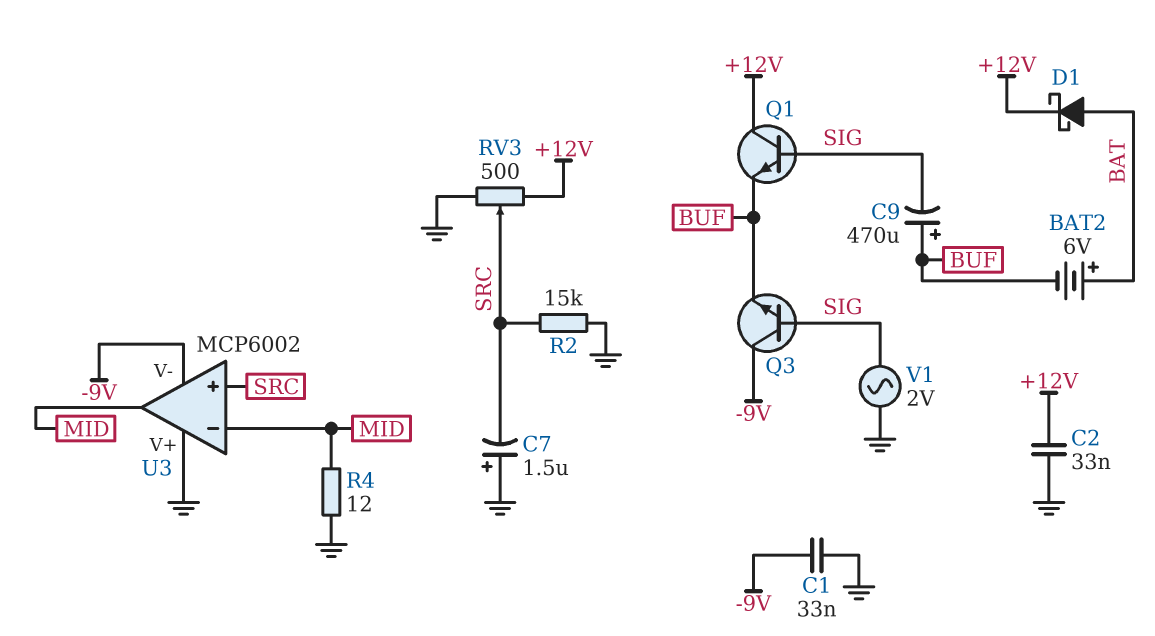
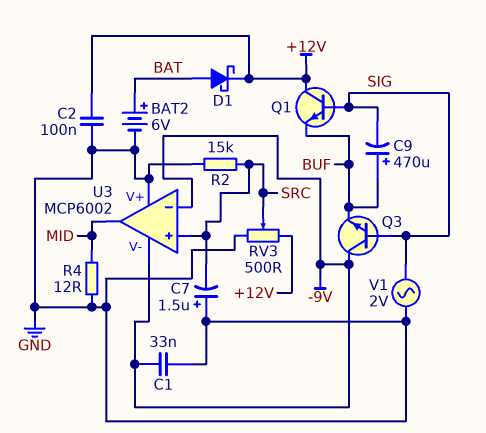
BAT2: 6V (plus BAT, minus BUF) -> 6V (plus BAT, minus GND)
C2: 33nF (+12V, GND) -> 100nF (+12V, GND)
U3 pin in-: MID -> -9V

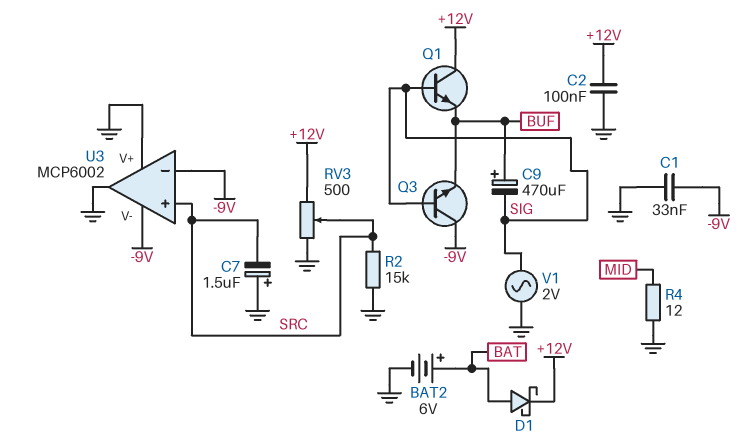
U3 pin out: MID -> GND

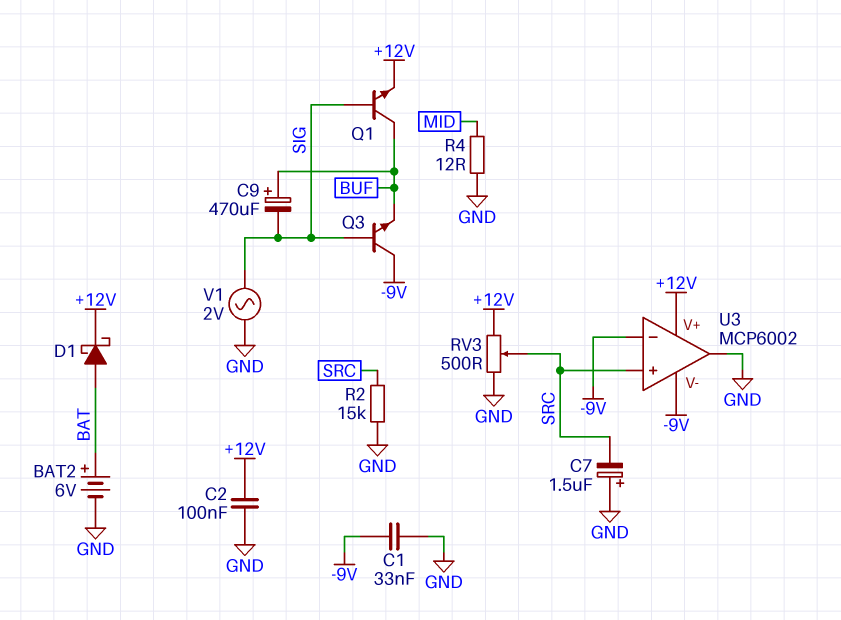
Q1: NPN (B SIG, C +12V, E BUF) -> NPN (B SIG, C BUF, E +12V)
U3 pin V+: GND -> +12V

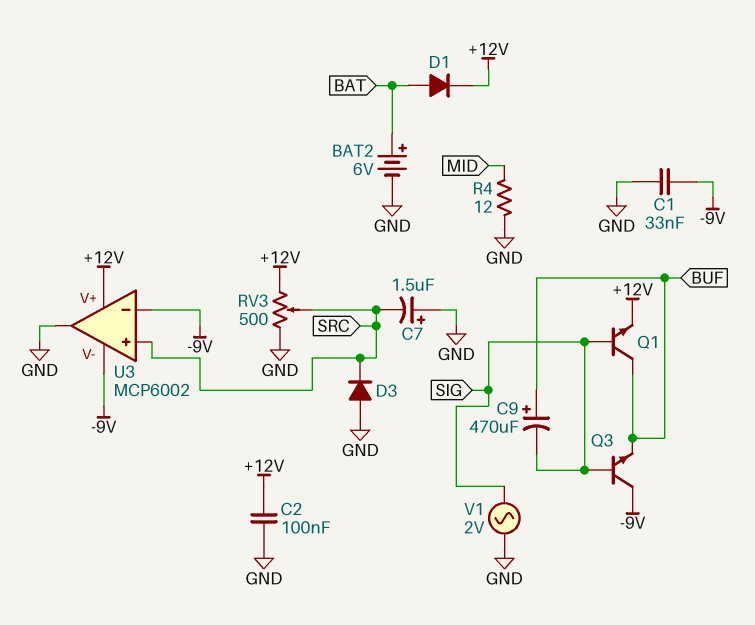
D1: schottky (A BAT, K +12V) -> diode (A BAT, K +12V)
D3: none -> diode (A GND, K SRC)
R2: 15k (GND, SRC) -> none

